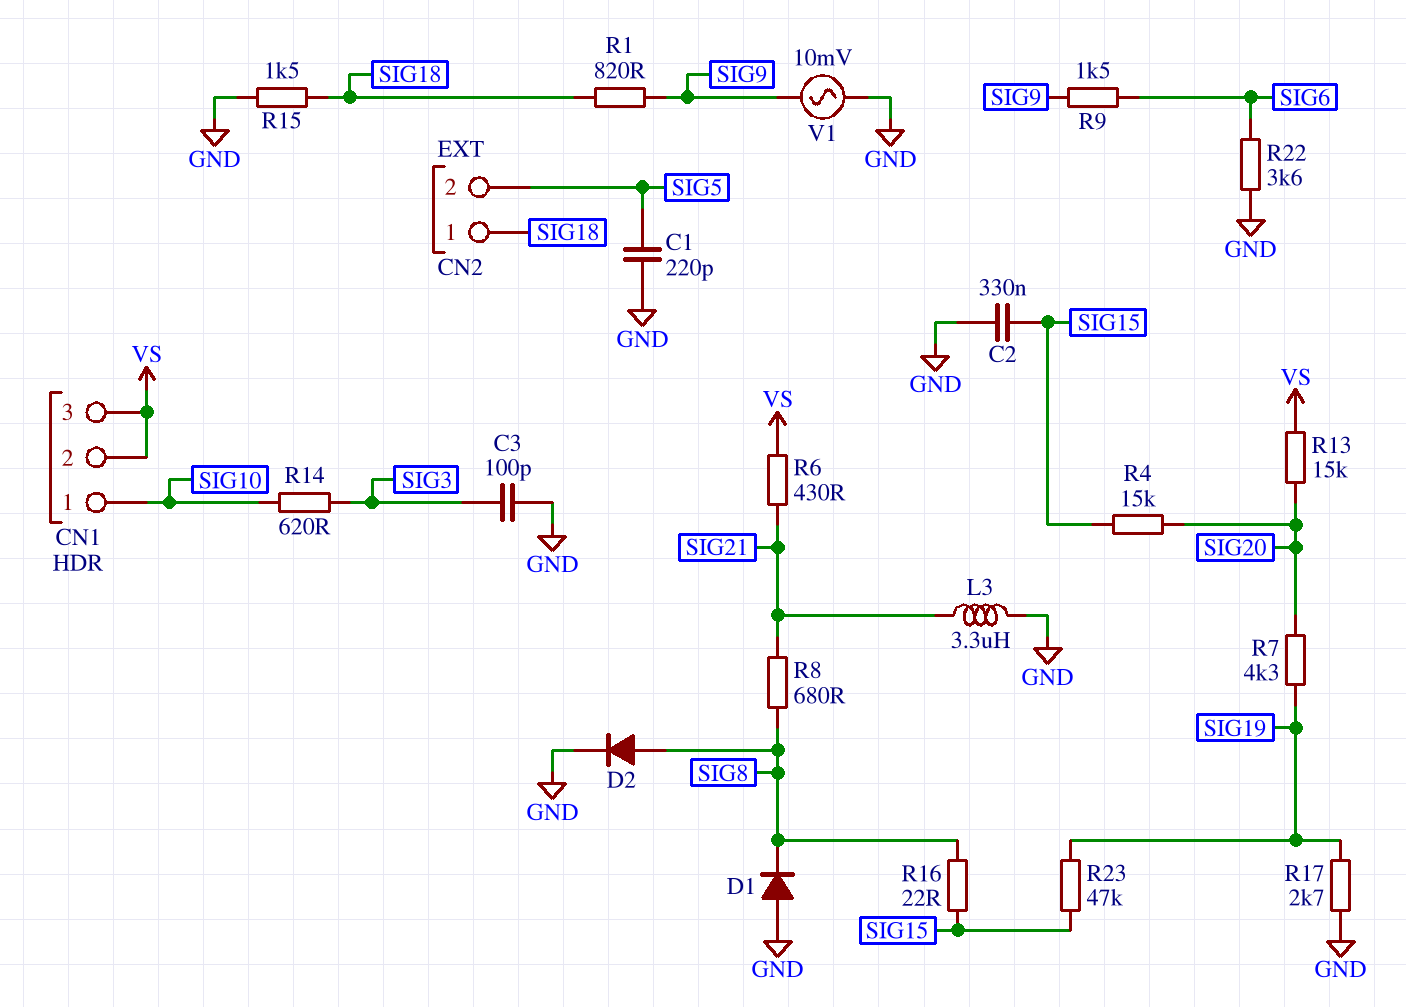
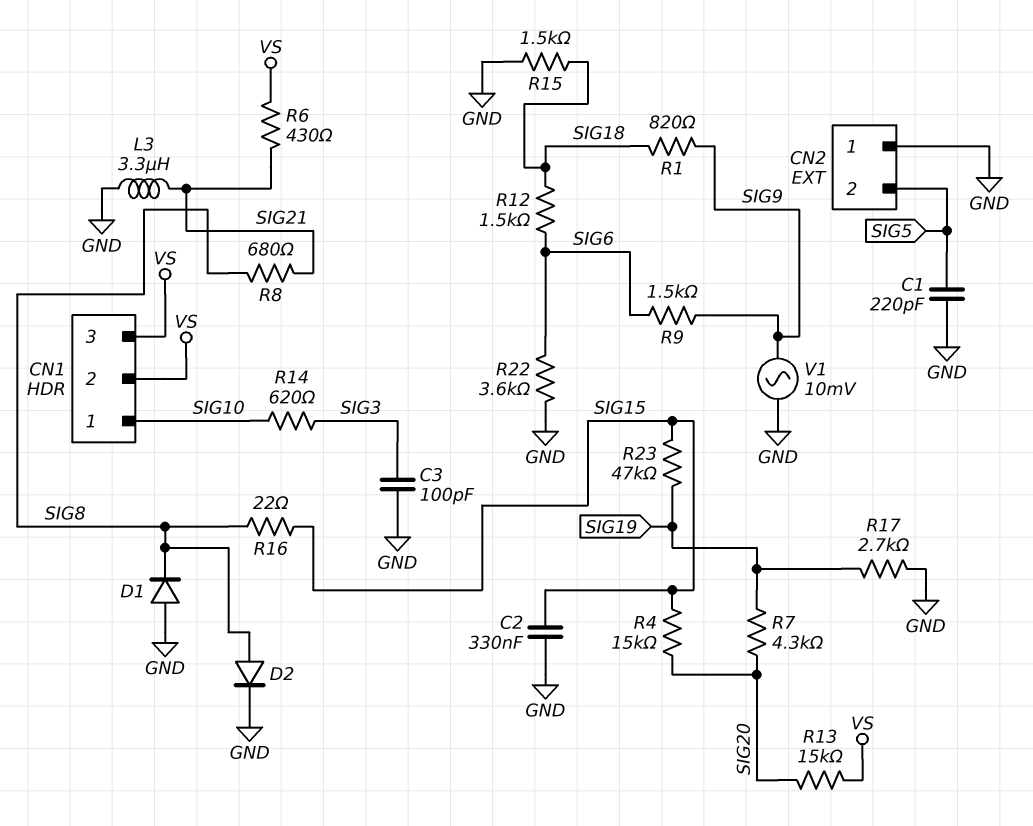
CN2 pin 1: SIG18 -> GND
R12: none -> 1.5k (SIG6, SIG18)

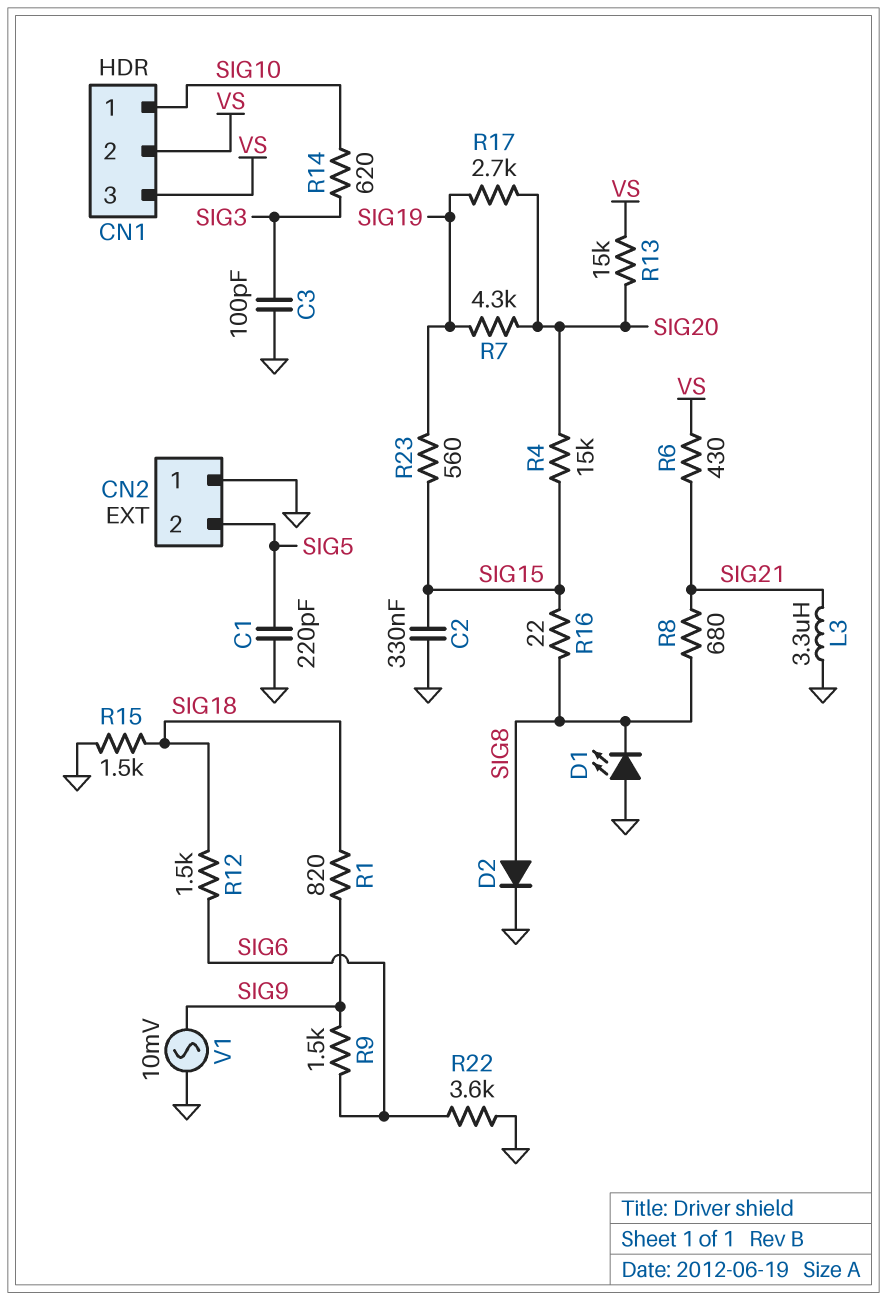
D1: diode (A GND, K SIG8) -> LED (A GND, K SIG8)
R17: 2.7k (GND, SIG19) -> 2.7k (SIG19, SIG20)
R23: 47k (SIG15, SIG19) -> 560 (SIG15, SIG19)

